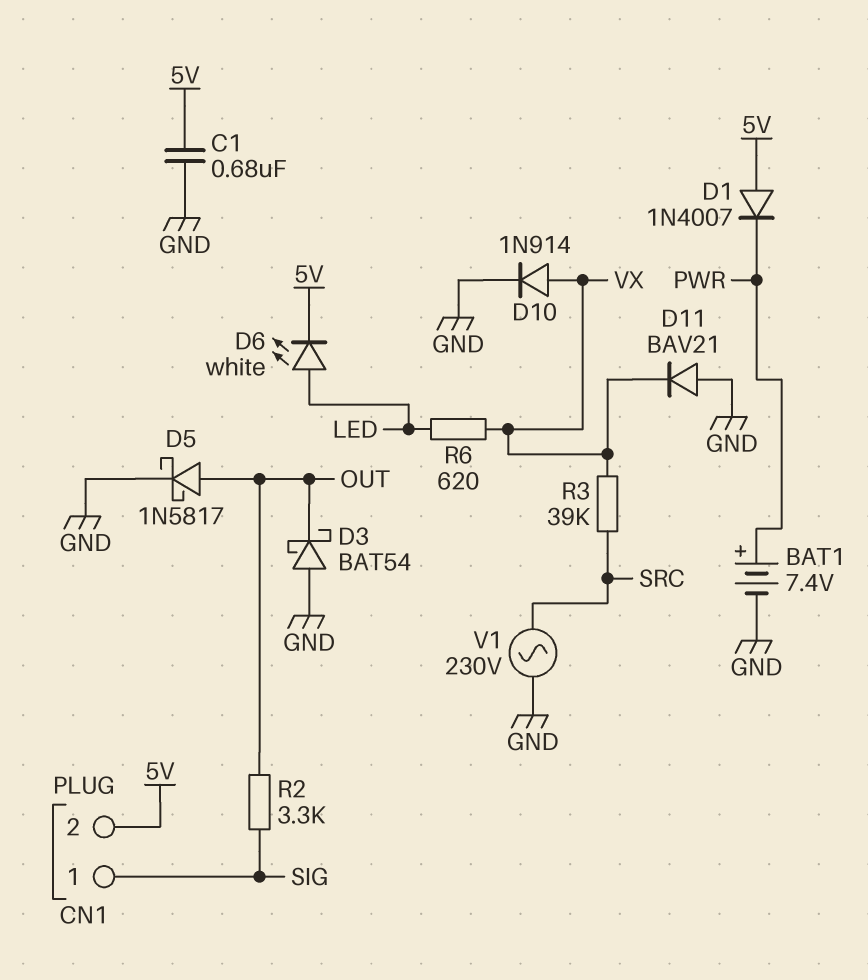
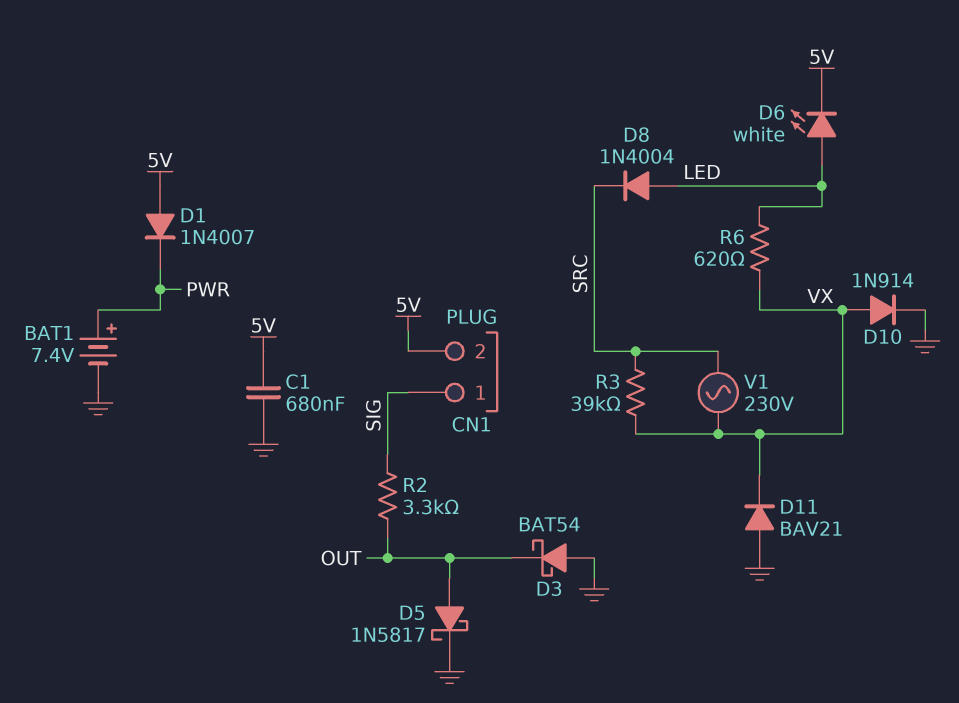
D8: none -> diode 1N4004 (A LED, K SRC)
V1: AC 230V (GND, SRC) -> AC 230V (SRC, VX)

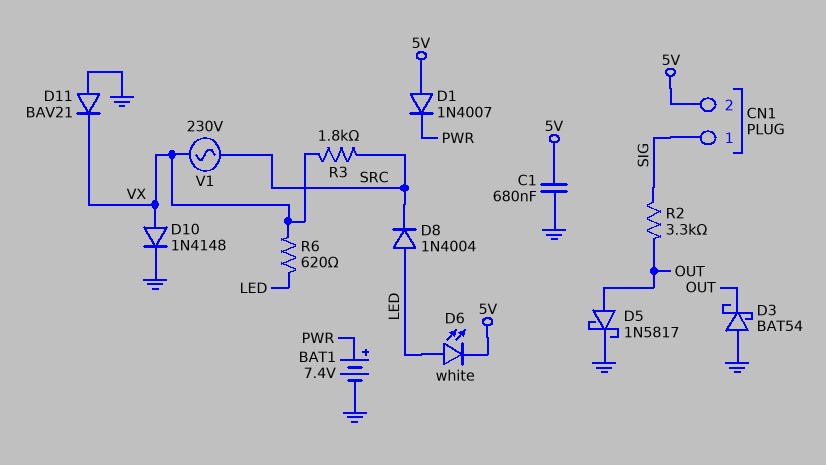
D10: diode 1N914 (A VX, K GND) -> diode 1N4148 (A VX, K GND)
R3: 39k (SRC, VX) -> 1.8k (SRC, VX)

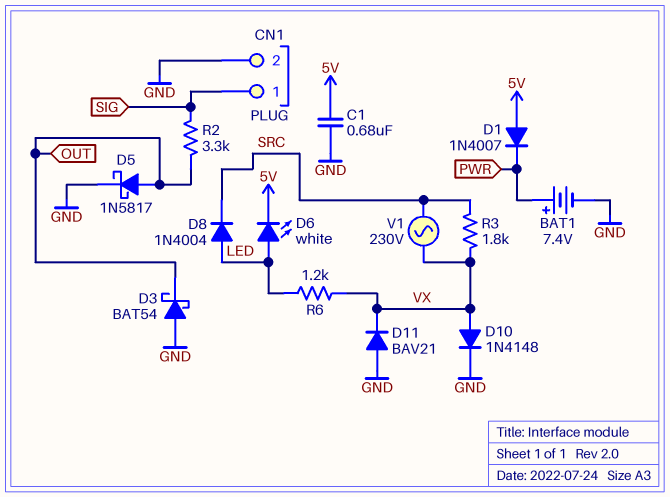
CN1 pin 2: 5V -> GND
R6: 620 (LED, VX) -> 1.2k (LED, VX)

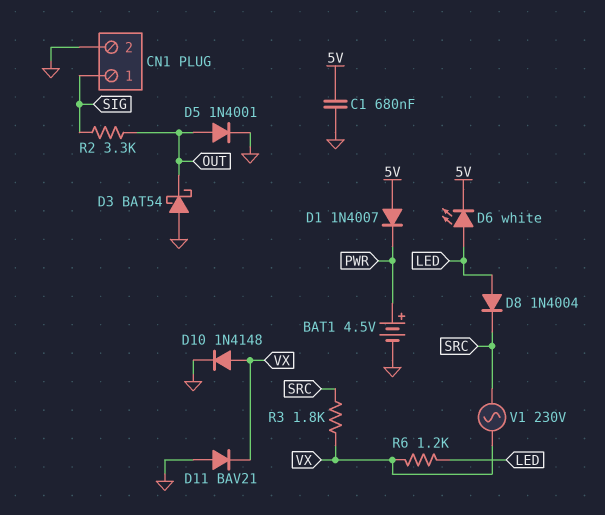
BAT1: 7.4V (plus PWR, minus GND) -> 4.5V (plus PWR, minus GND)
D5: schottky 1N5817 (A OUT, K GND) -> diode 1N4001 (A OUT, K GND)

